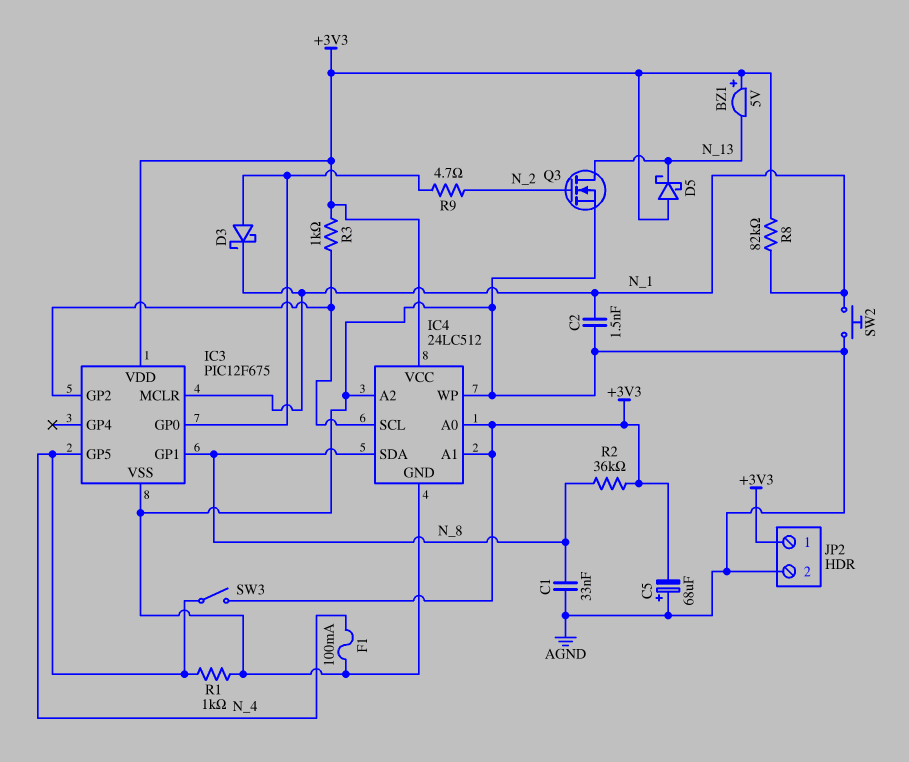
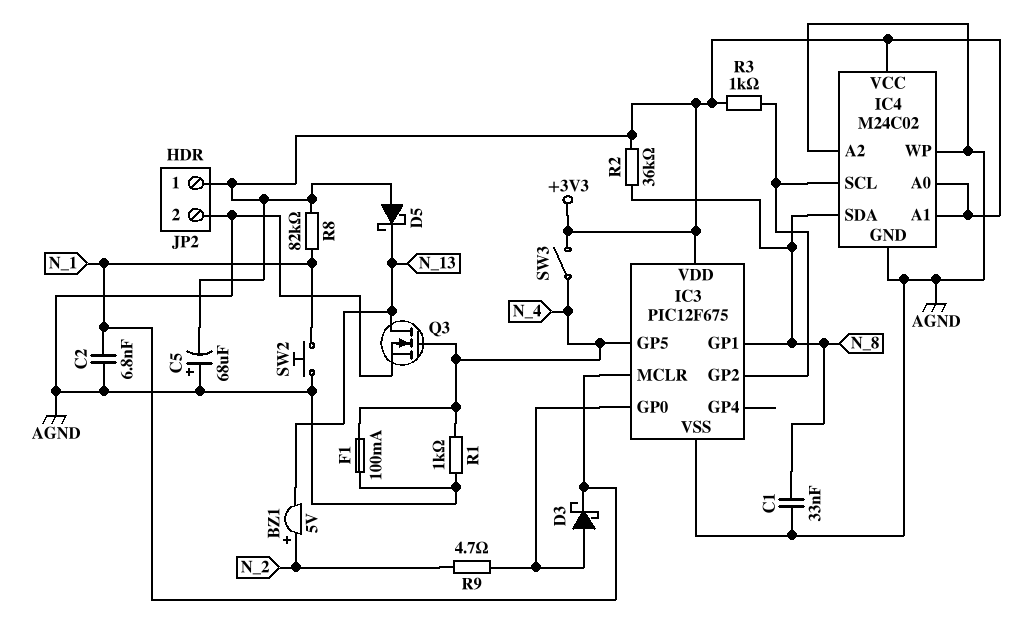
BZ1: buzzer 5V (plus +3V3, minus N_13) -> buzzer 5V (plus N_2, minus N_13)
C2: 1.5nF (AGND, N_1) -> 6.8nF (AGND, N_1)
IC4: 24LC512 -> M24C02
Q3: NMOS (G N_2, D N_13, S AGND) -> NMOS (G N_4, D N_13, S AGND)

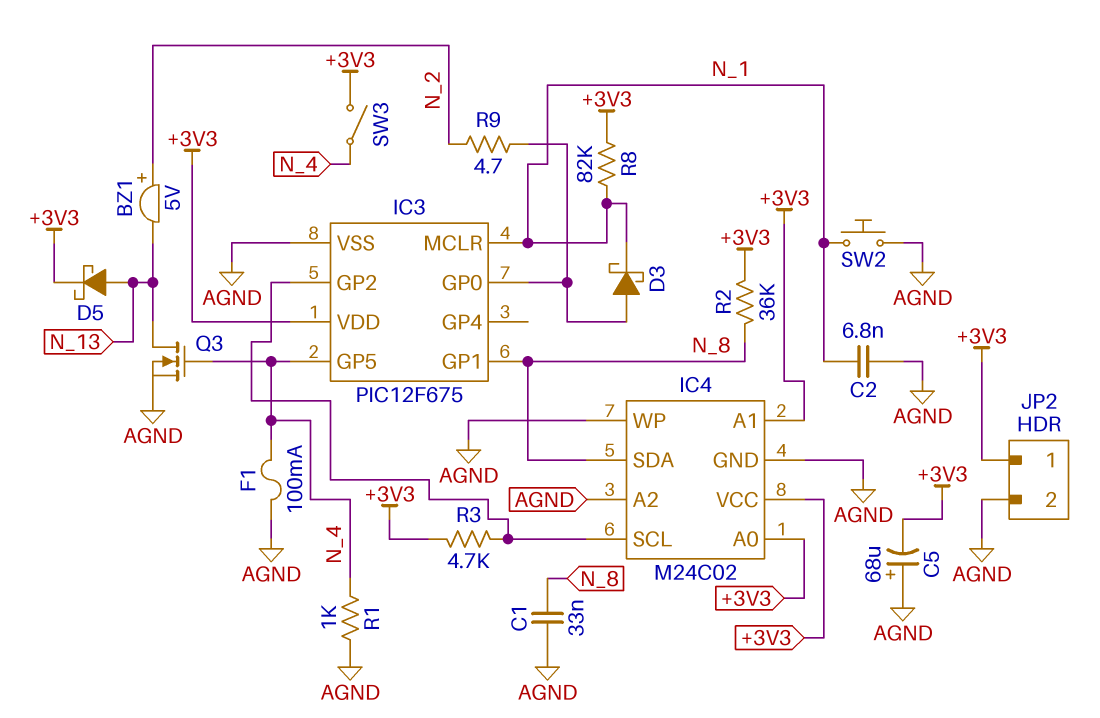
D5: schottky (A +3V3, K N_13) -> schottky (A N_13, K +3V3)
R3: 1k (+3V3, IC3/GP2) -> 4.7k (+3V3, IC3/GP2)

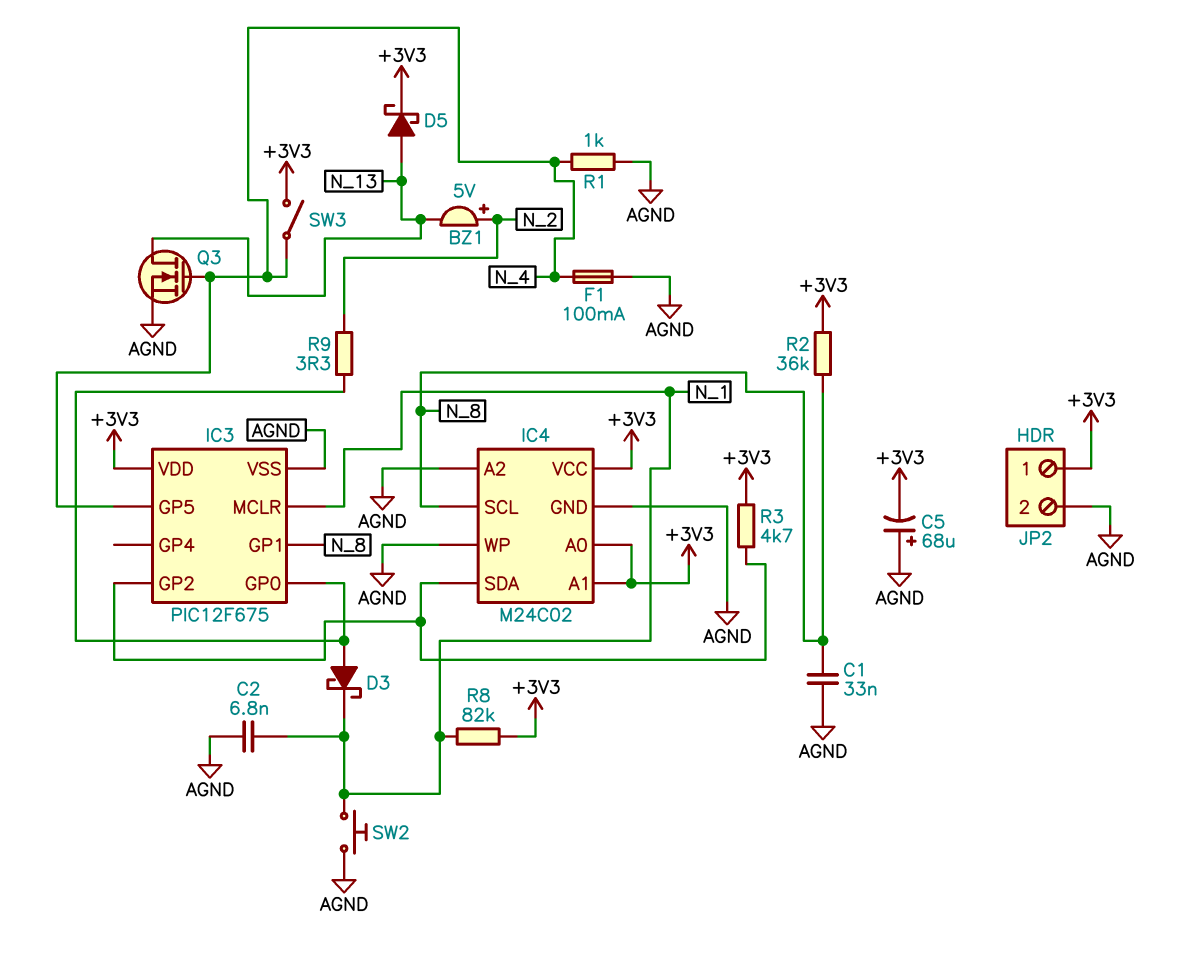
IC4 pin SCL: IC3/GP2 -> N_8
IC4 pin SDA: N_8 -> IC3/GP2
R9: 4.7 (IC3/GP0, N_2) -> 3.3 (IC3/GP0, N_2)

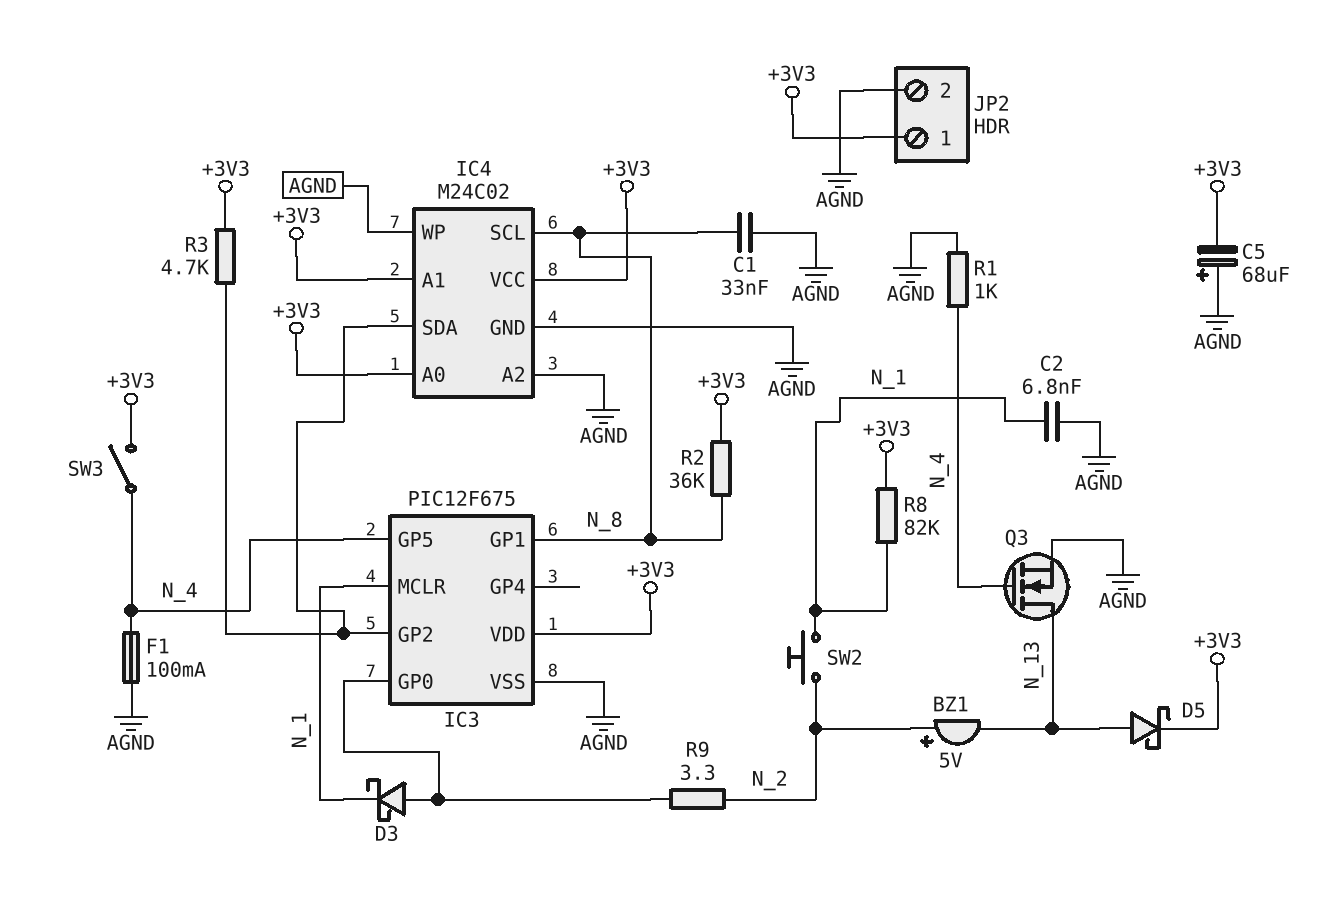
SW2: button (AGND, N_1) -> button (N_1, N_2)

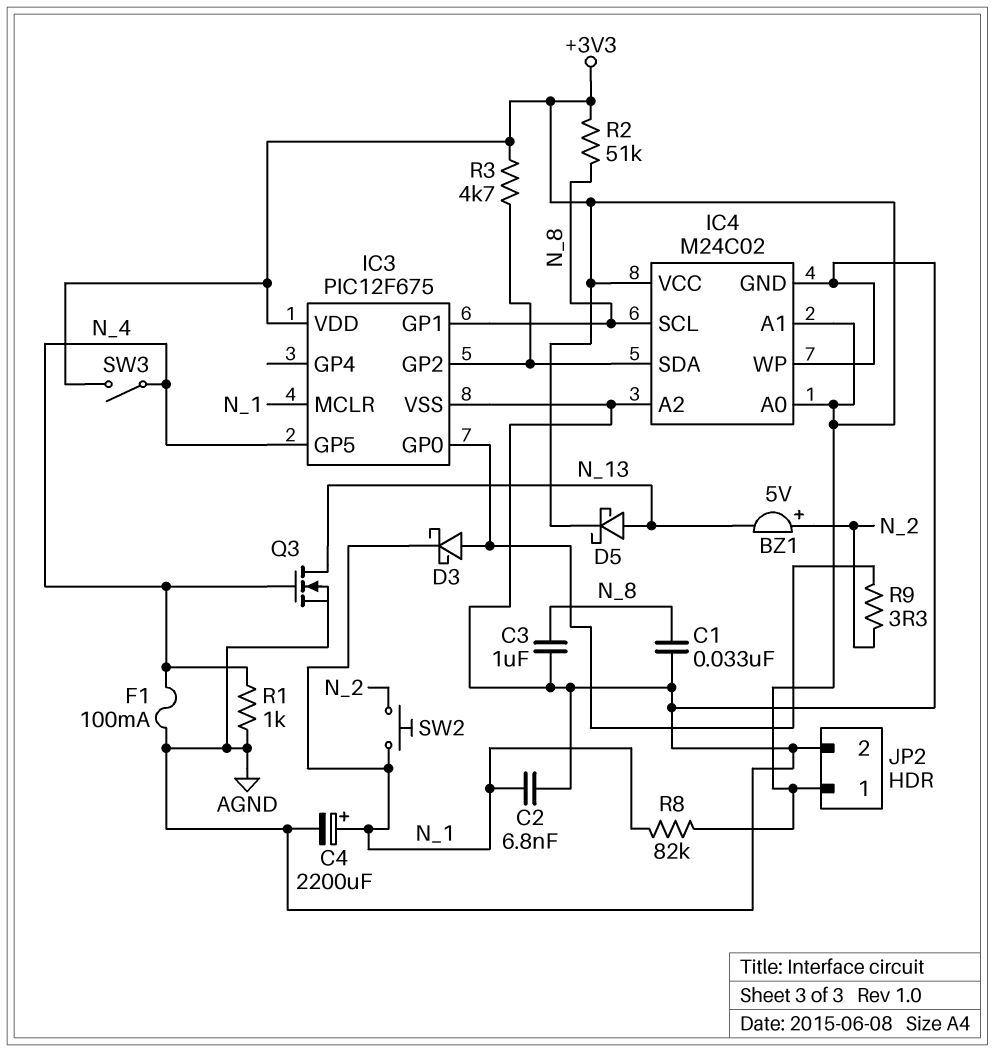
C3: none -> 1uF (AGND, N_8)
C4: none -> 2200uF (plus N_1, minus AGND)
C5: 68uF (plus AGND, minus +3V3) -> none
R2: 36k (+3V3, N_8) -> 51k (+3V3, N_8)

